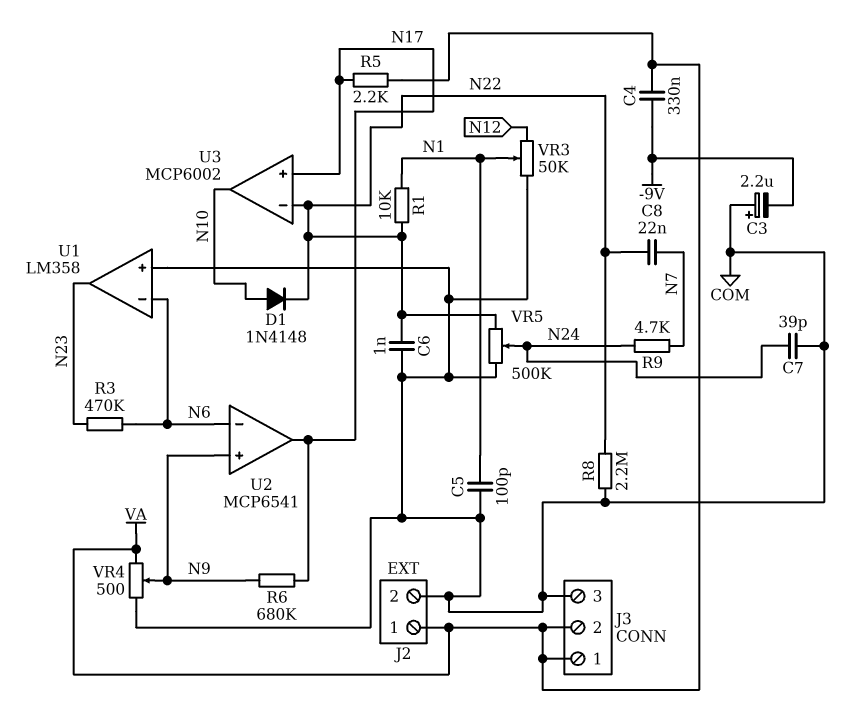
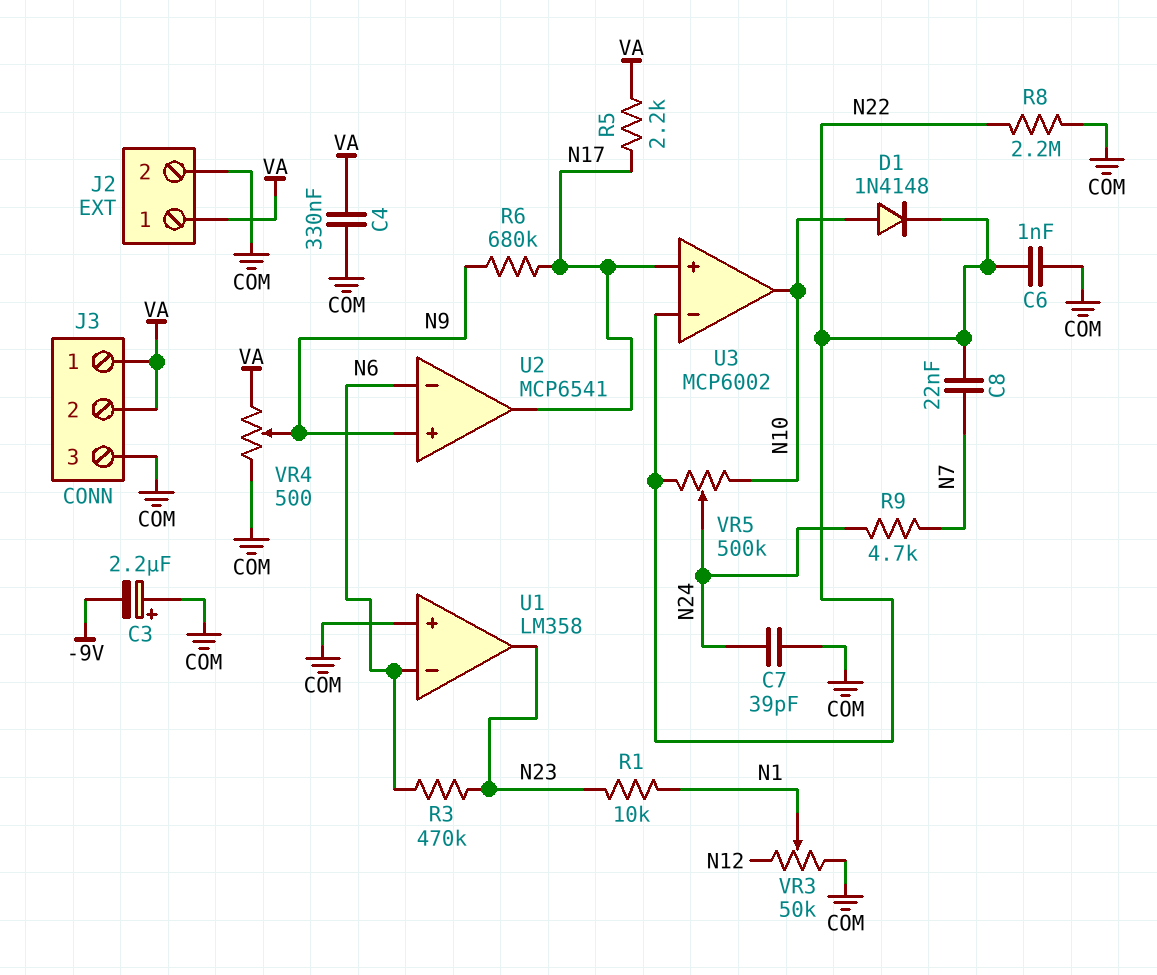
C4: 330nF (-9V, VA) -> 330nF (COM, VA)
C5: 100pF (COM, N1) -> none
R1: 10k (N1, N22) -> 10k (N1, N23)
VR5: 500k (COM, N22, wiper N24) -> 500k (N10, N22, wiper N24)

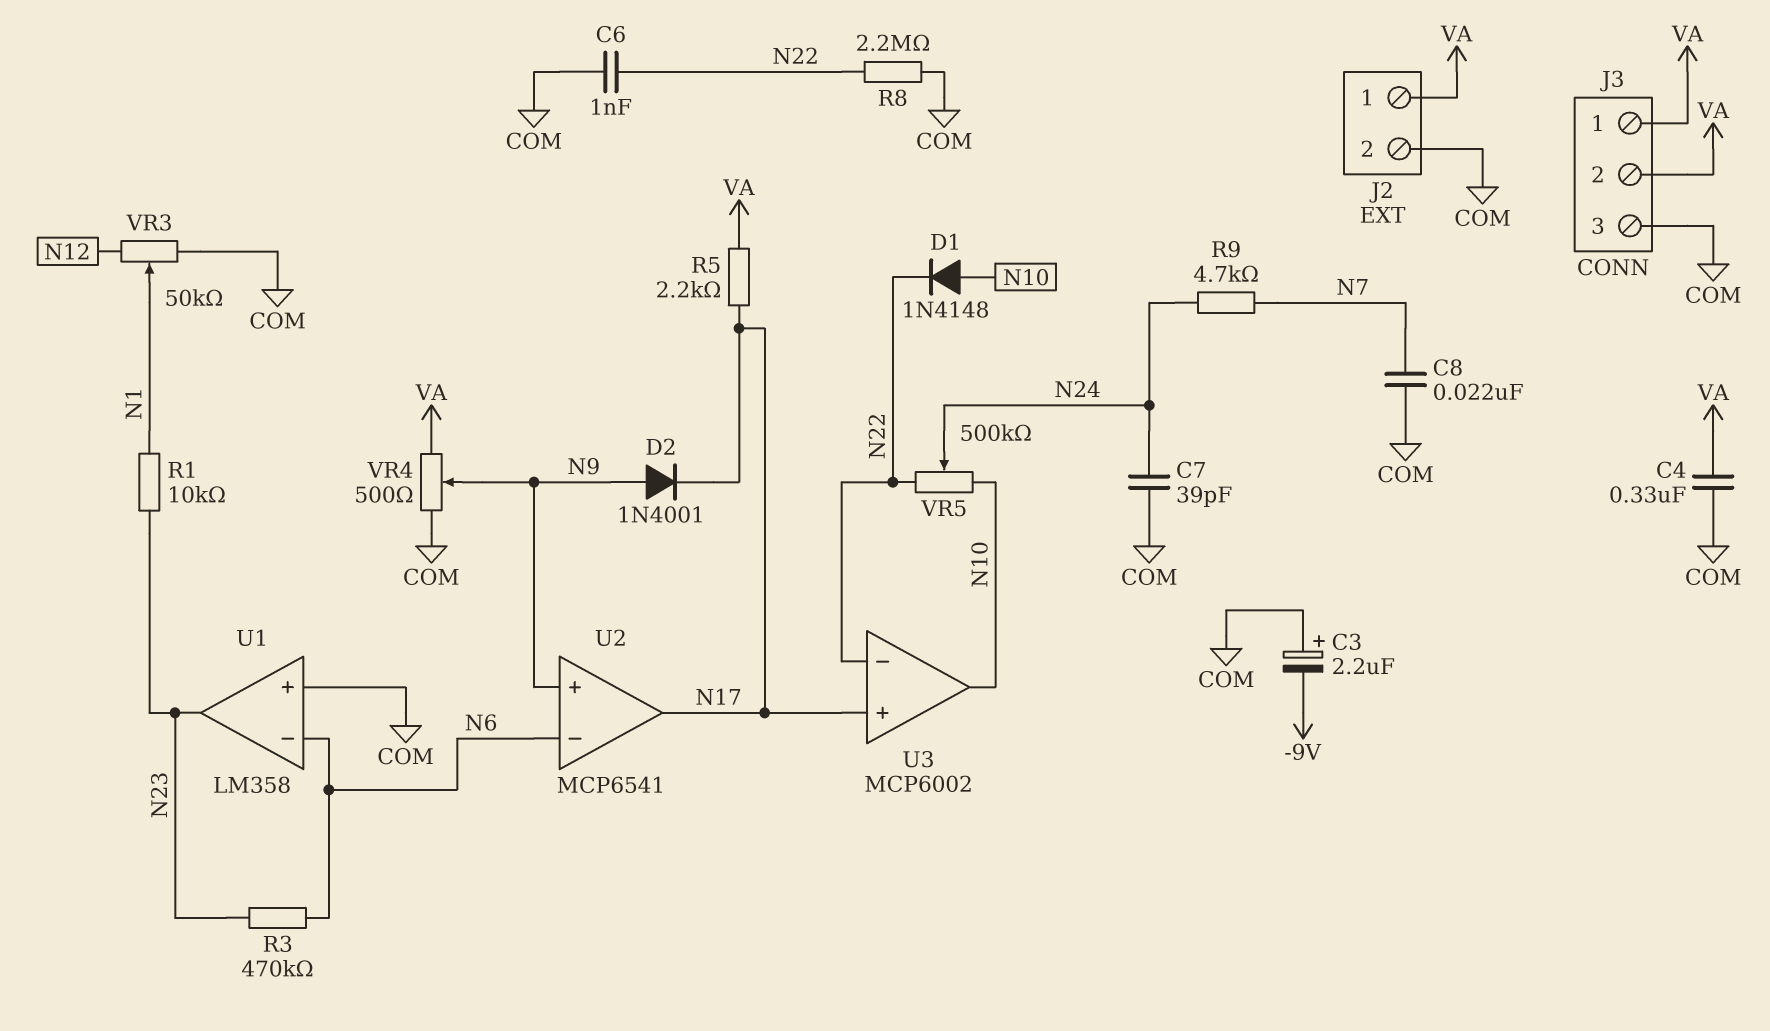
C8: 22nF (N7, N22) -> 22nF (COM, N7)
D2: none -> diode 1N4001 (A N9, K N17)
R6: 680k (N9, N17) -> none

